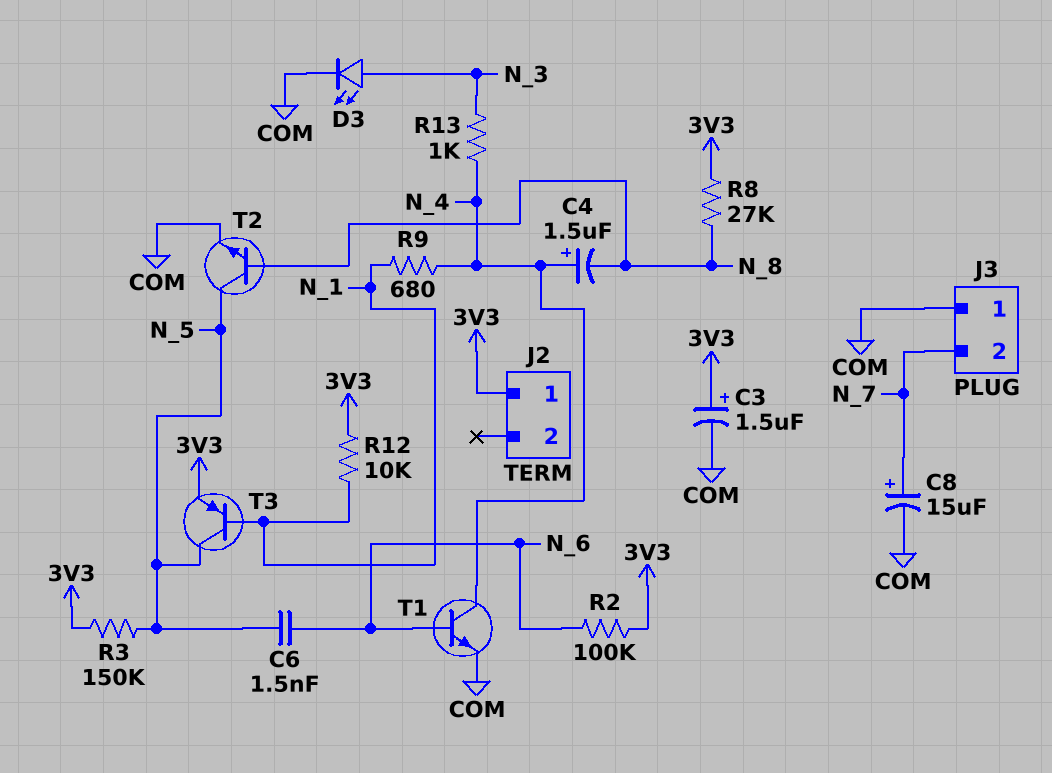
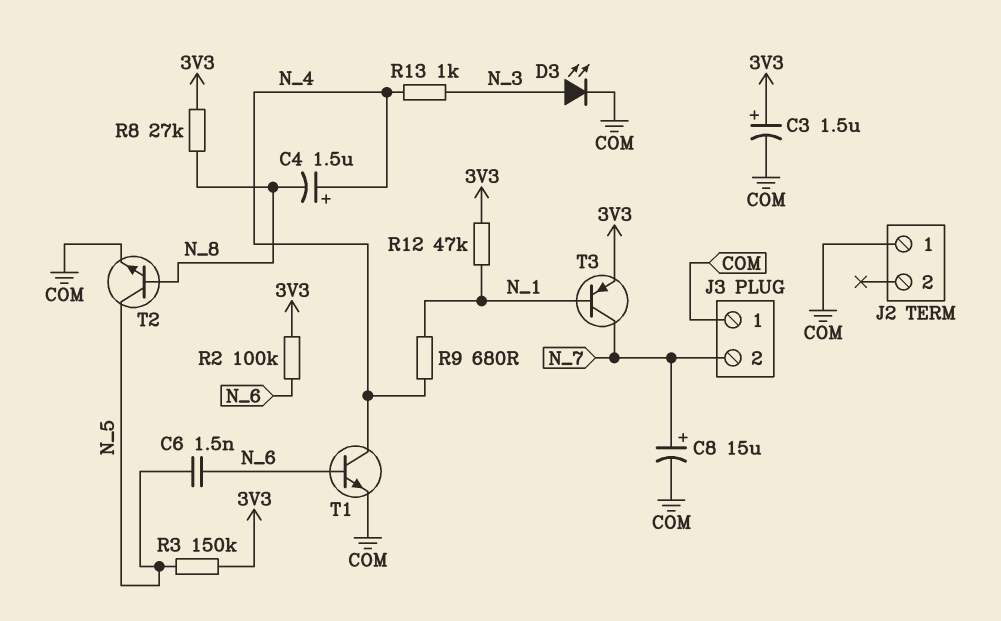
J2 pin 1: 3V3 -> COM
R12: 10k (3V3, N_1) -> 47k (3V3, N_1)
T3: PNP (B N_1, C N_5, E 3V3) -> PNP (B N_1, C N_7, E 3V3)

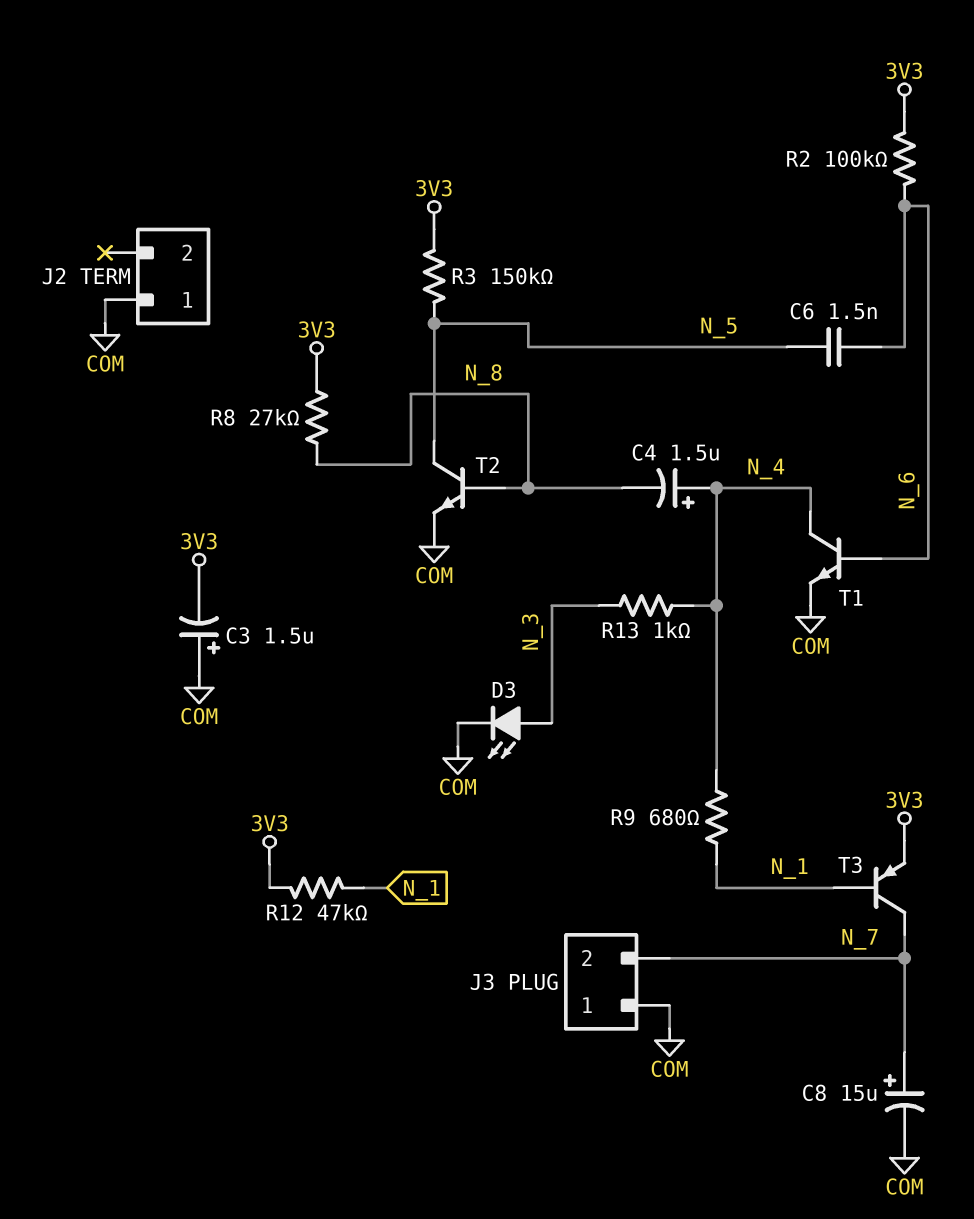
C3: 1.5uF (plus 3V3, minus COM) -> 1.5uF (plus COM, minus 3V3)

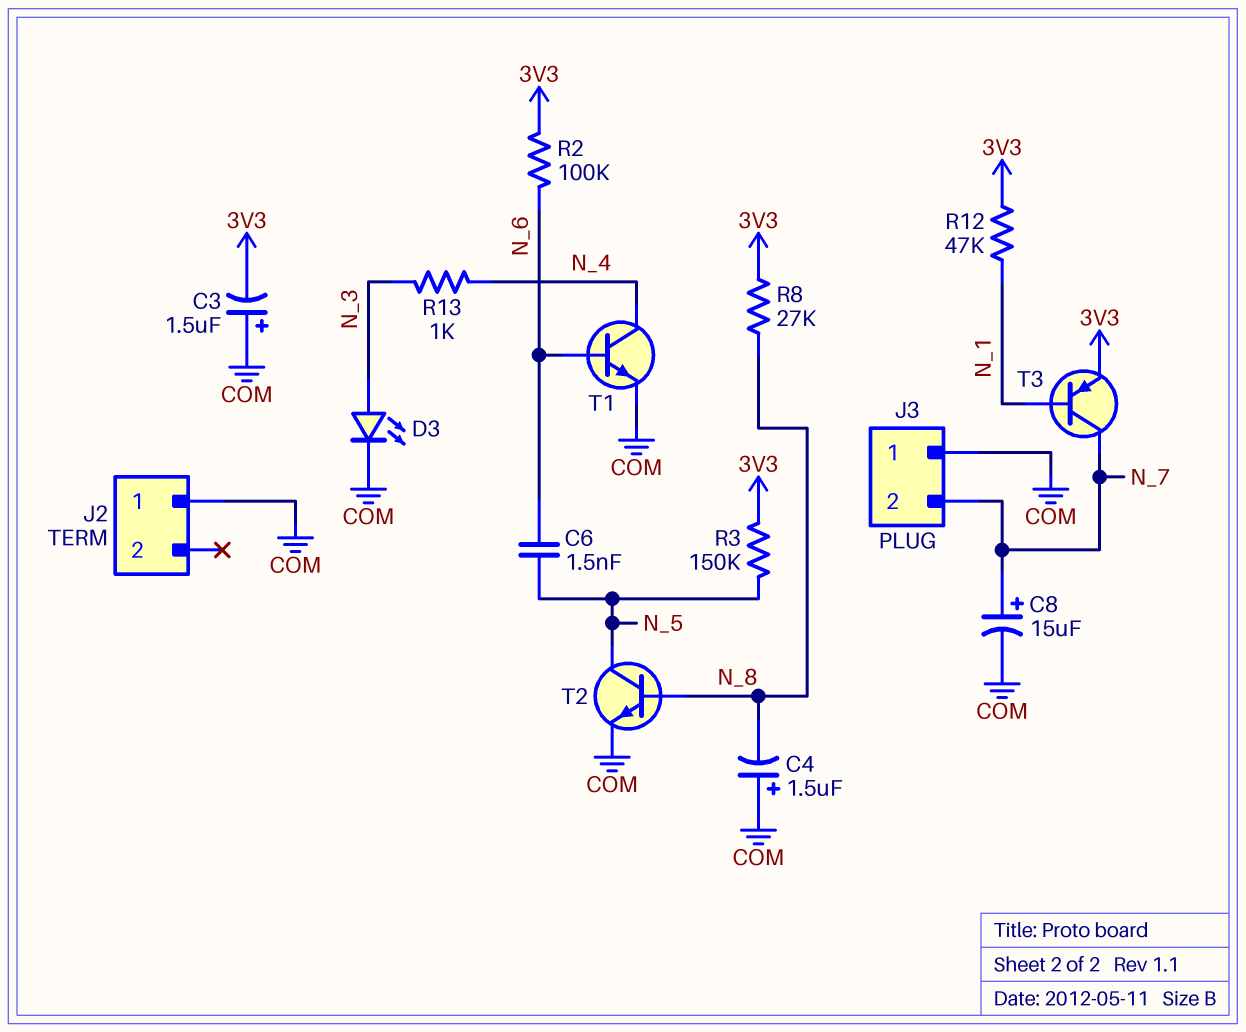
C4: 1.5uF (plus N_4, minus N_8) -> 1.5uF (plus COM, minus N_8)
R9: 680 (N_1, N_4) -> none

